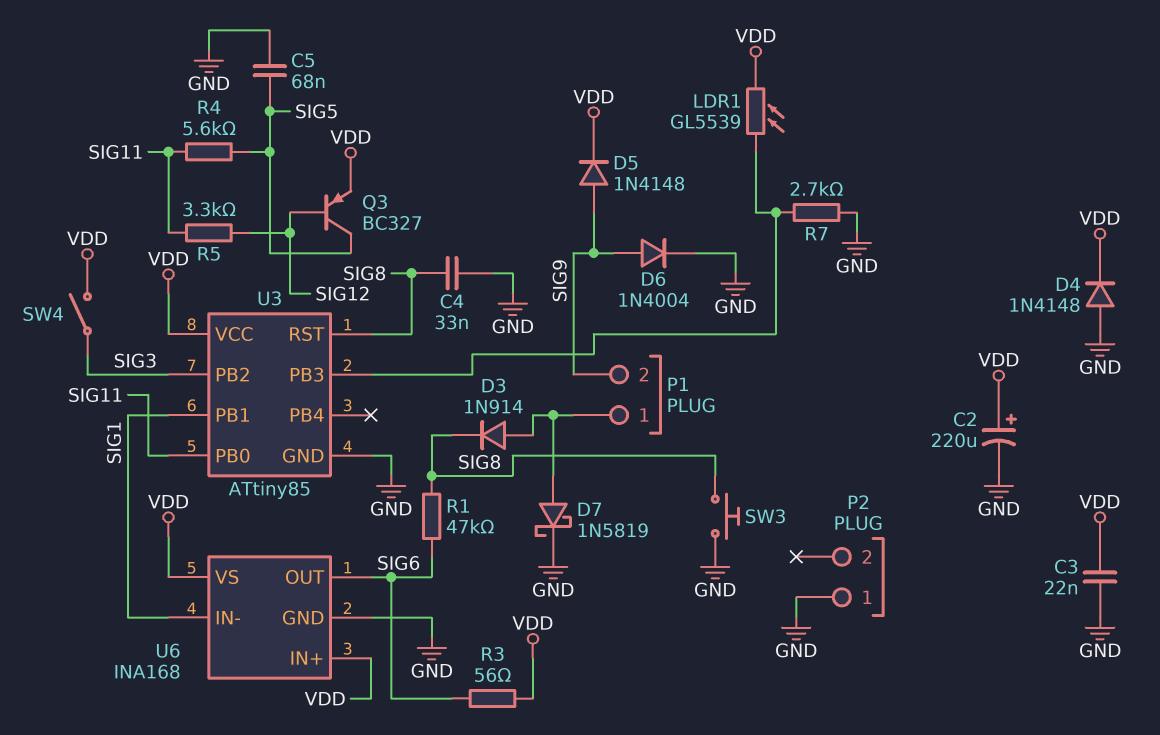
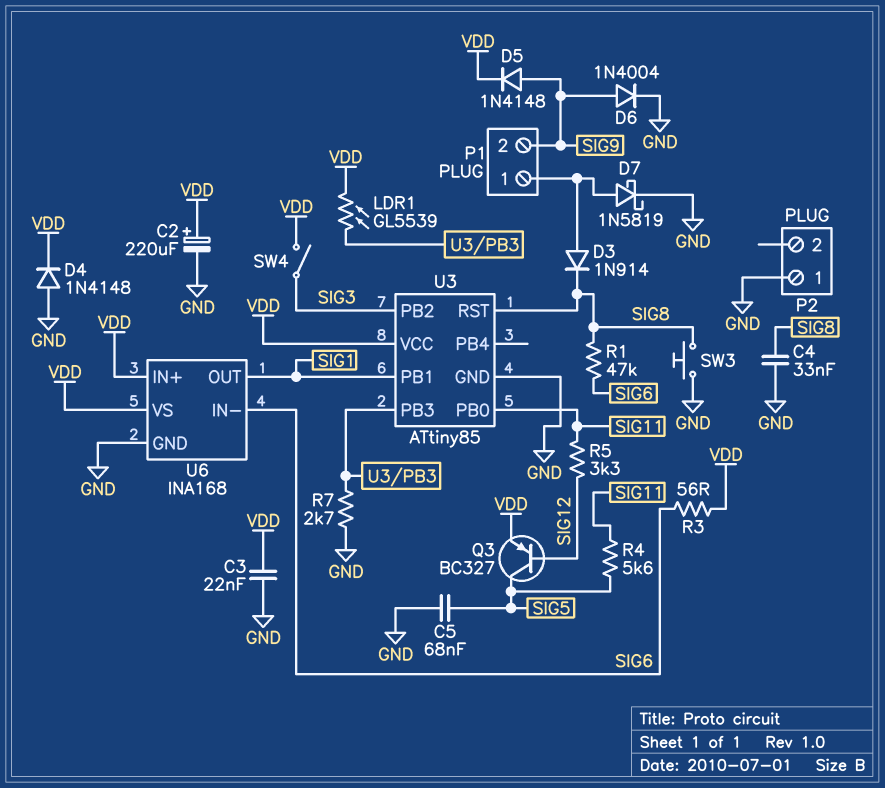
U6 pin IN-: SIG1 -> SIG6
U6 pin OUT: SIG6 -> SIG1

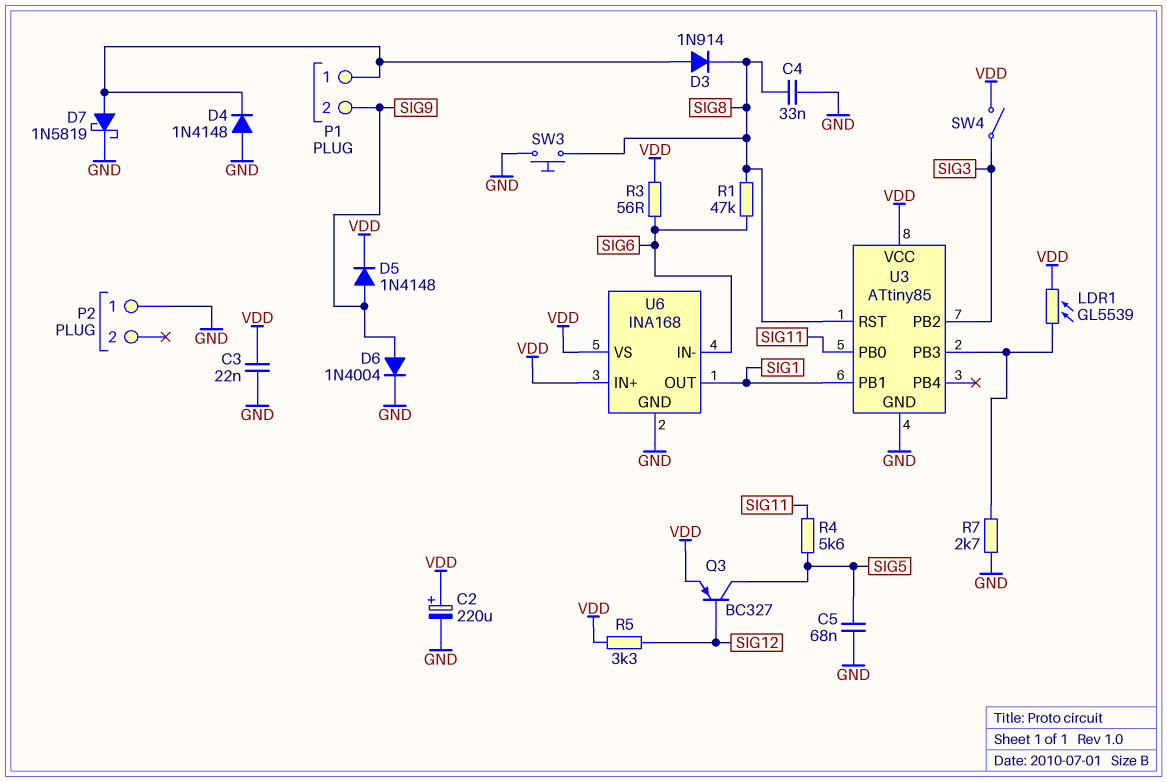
D4: diode 1N4148 (A GND, K VDD) -> diode 1N4148 (A GND, K P1/1)
R5: 3.3k (SIG11, SIG12) -> 3.3k (SIG12, VDD)

